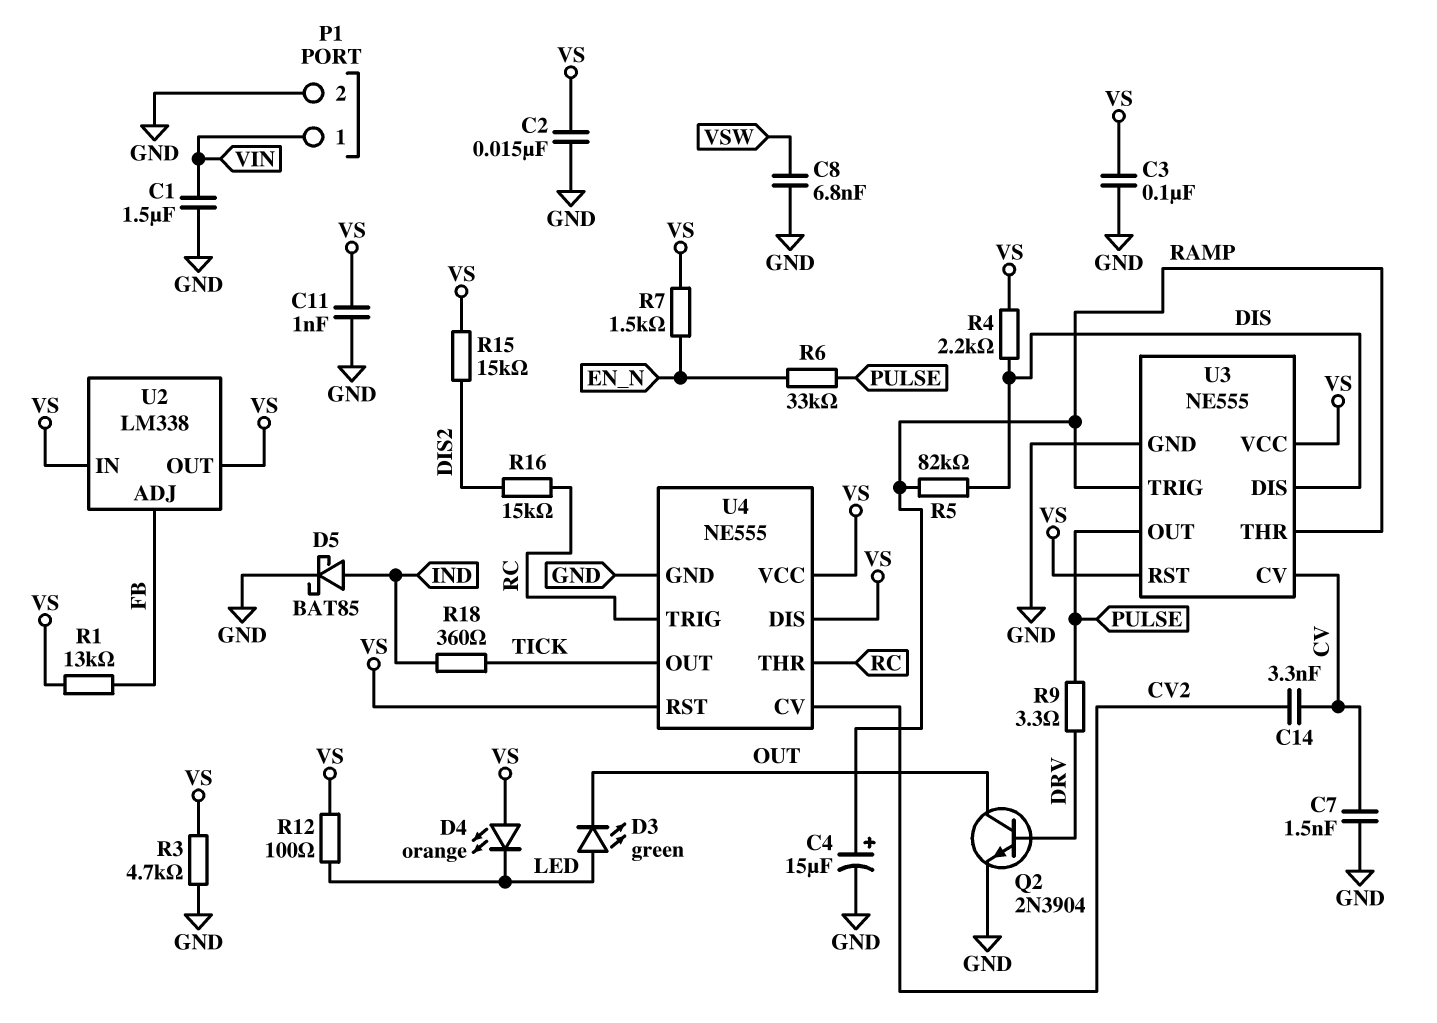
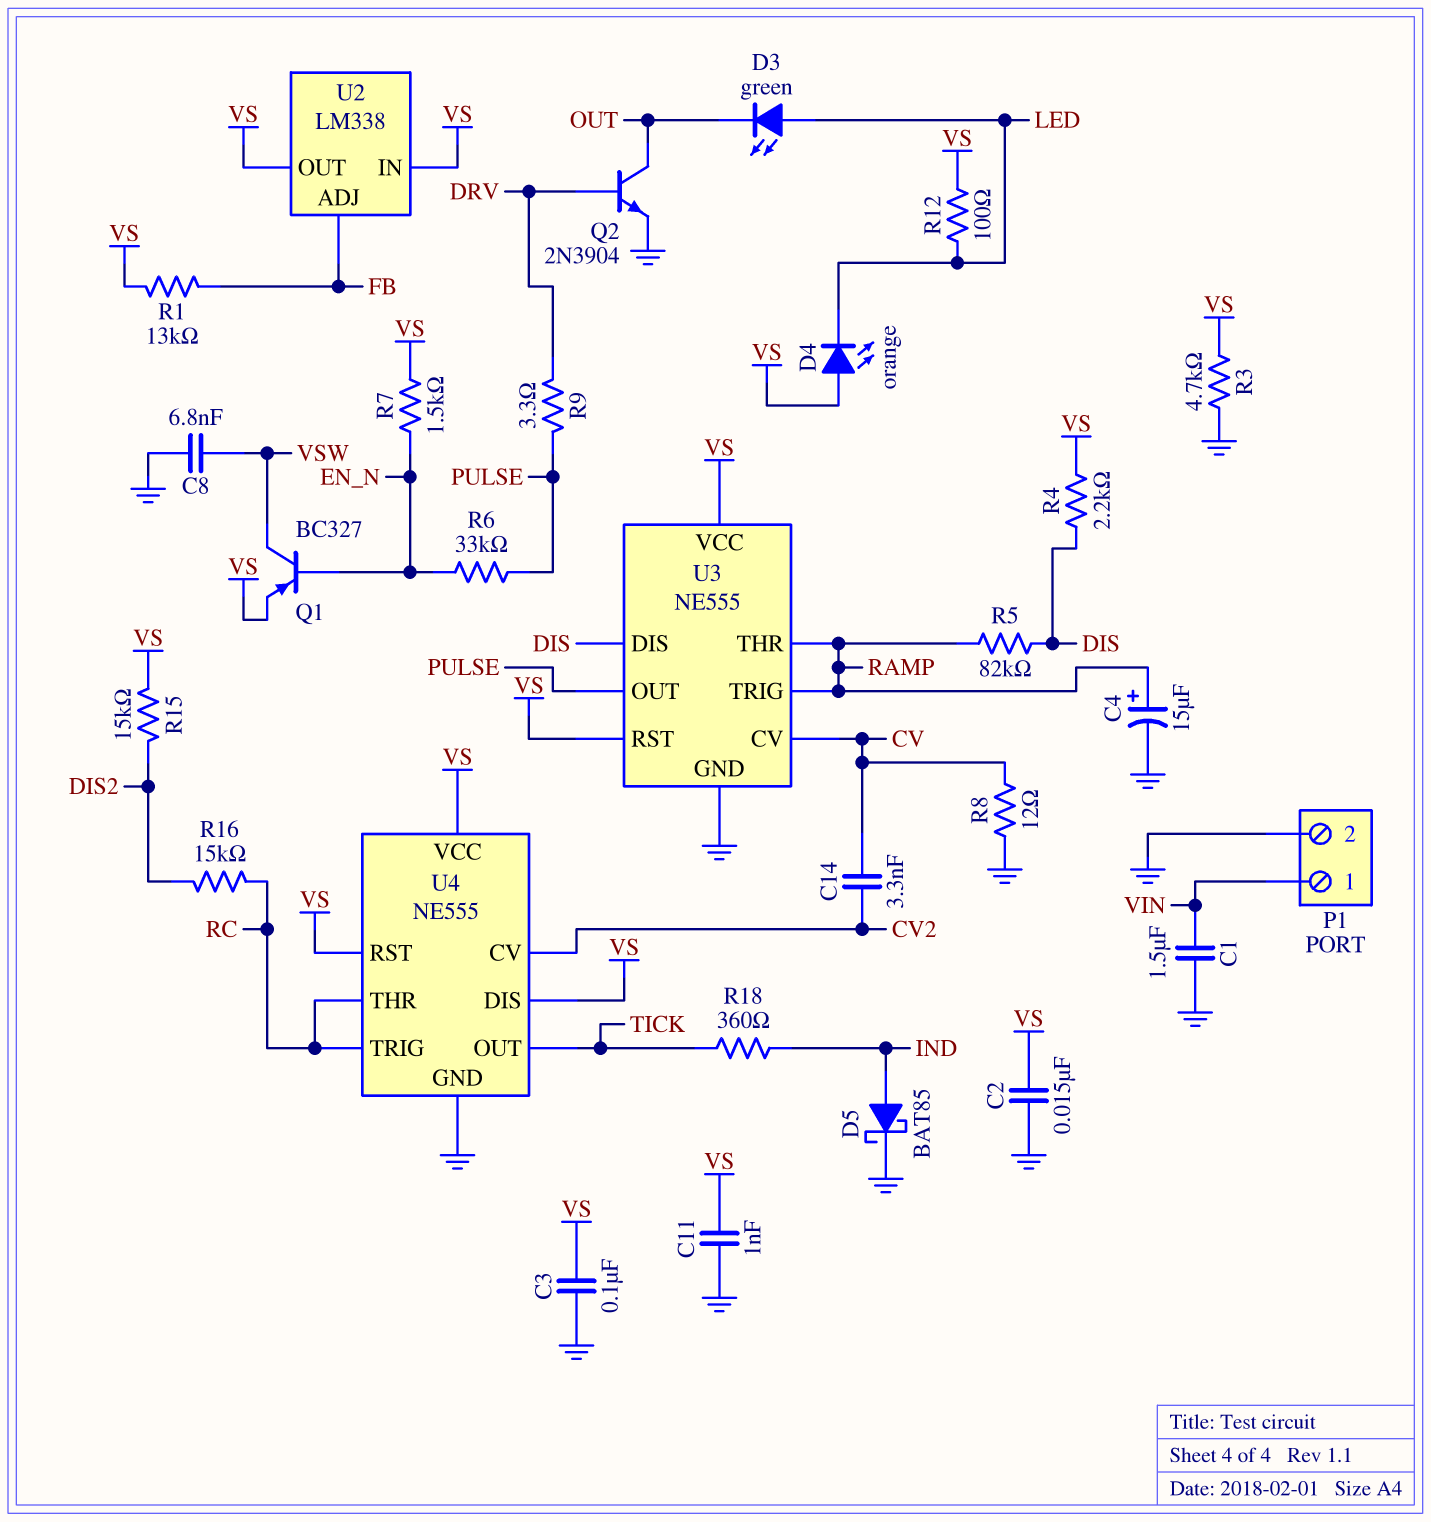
C7: 1.5nF (CV, GND) -> none
Q1: none -> PNP BC327 (B EN_N, C VSW, E VS)
R8: none -> 12 (CV, GND)

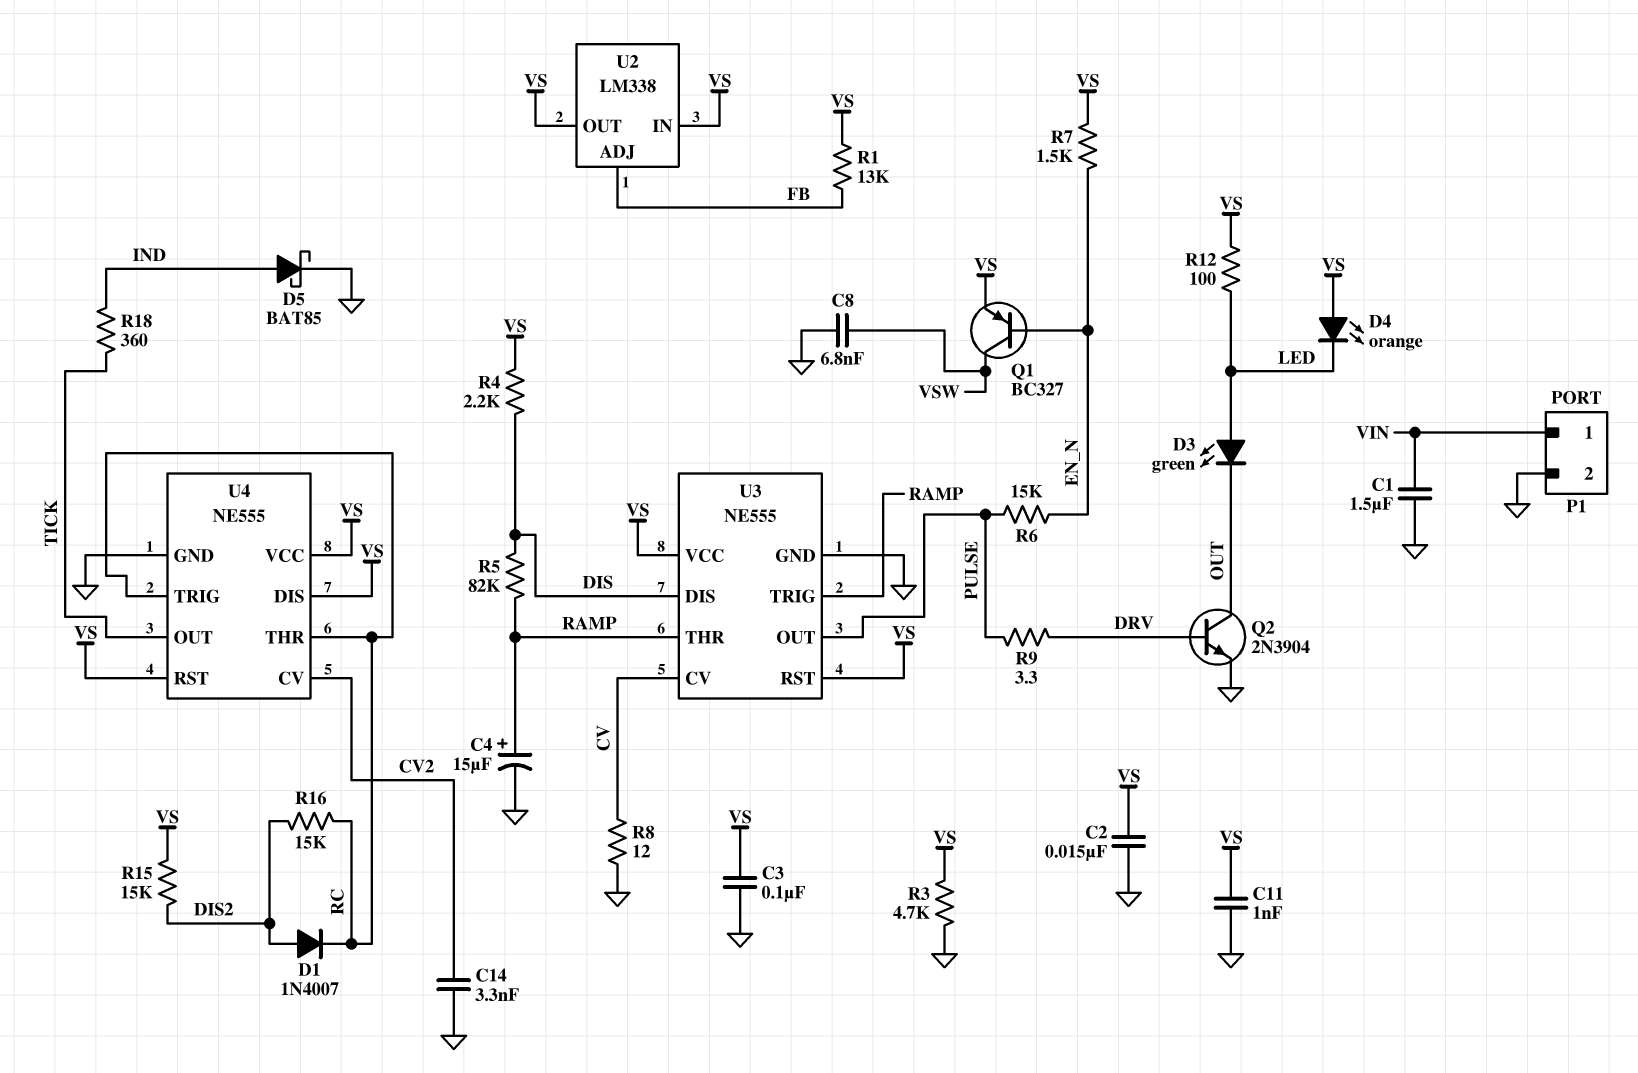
C14: 3.3nF (CV, CV2) -> 3.3nF (CV2, GND)
D1: none -> diode 1N4007 (A DIS2, K RC)
R6: 33k (EN_N, PULSE) -> 15k (EN_N, PULSE)

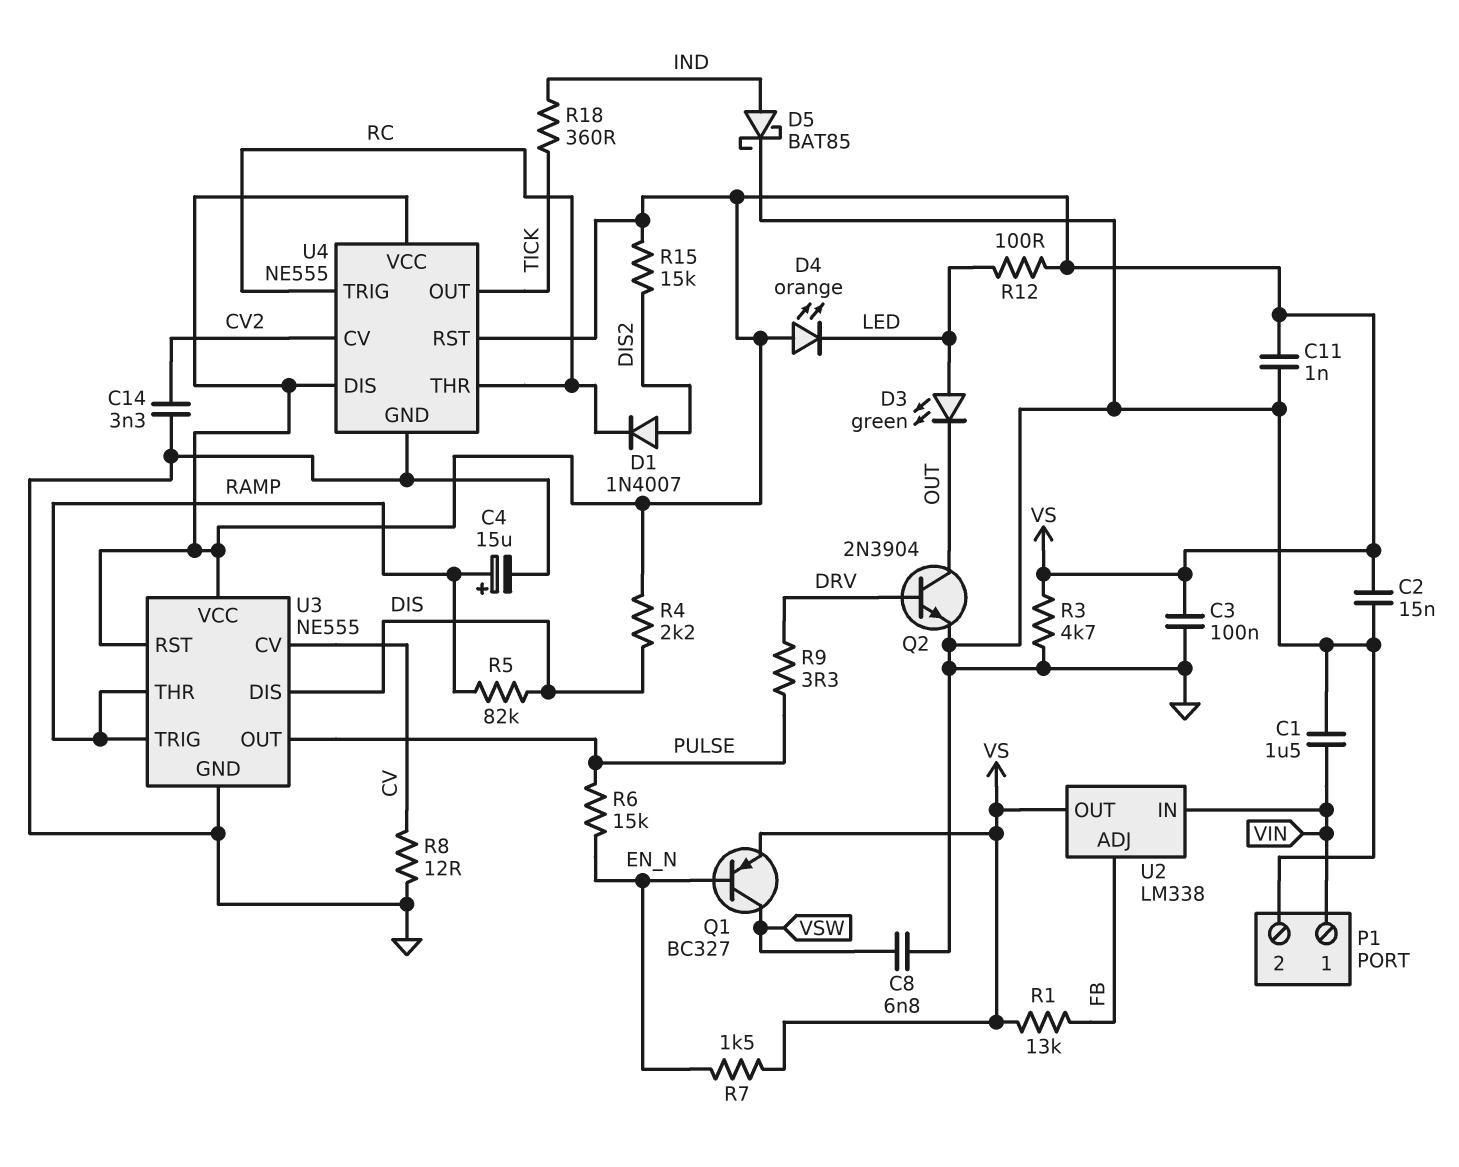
R16: 15k (DIS2, RC) -> none
U2 pin IN: VS -> VIN

